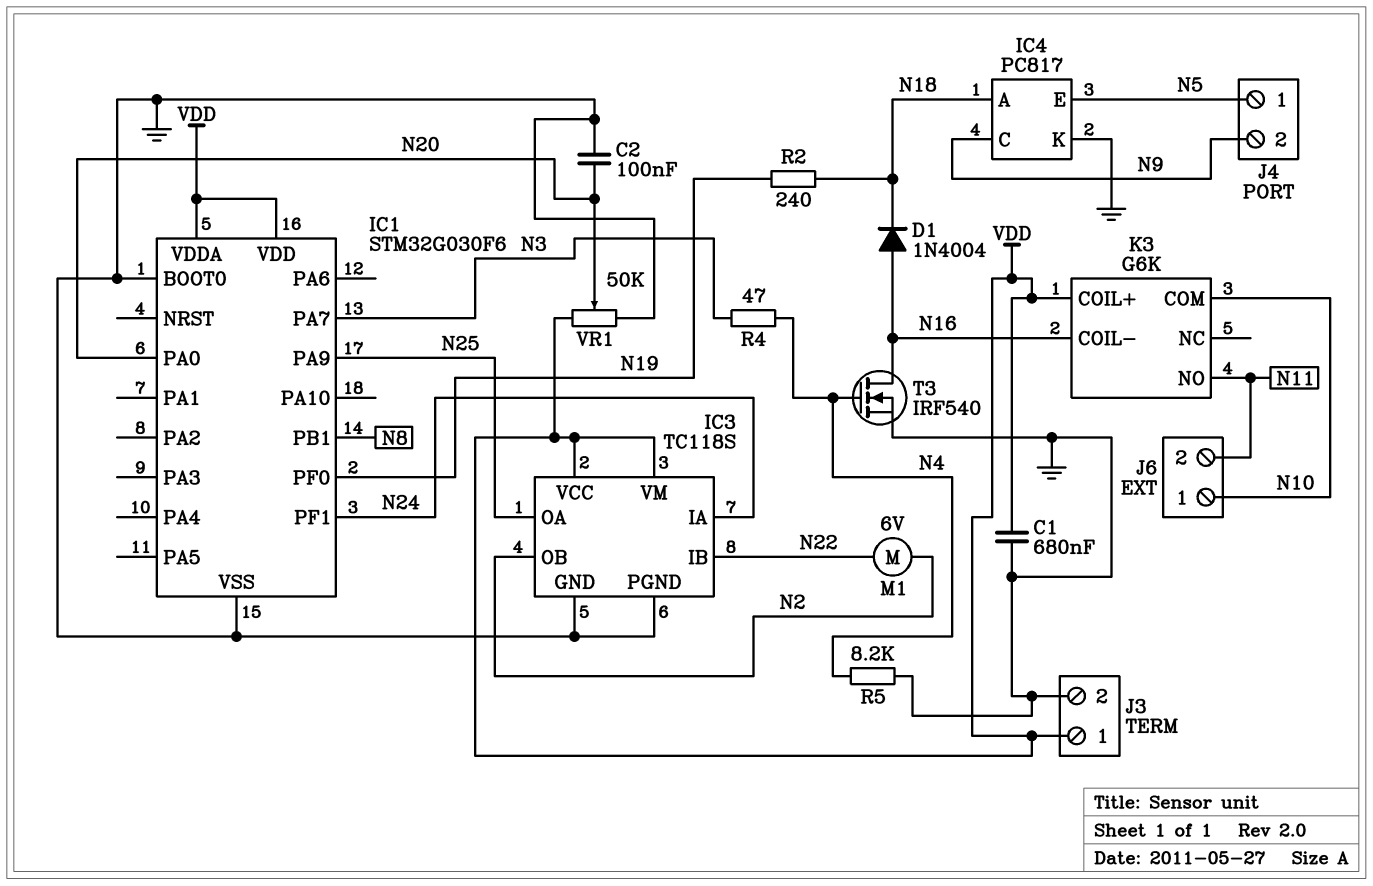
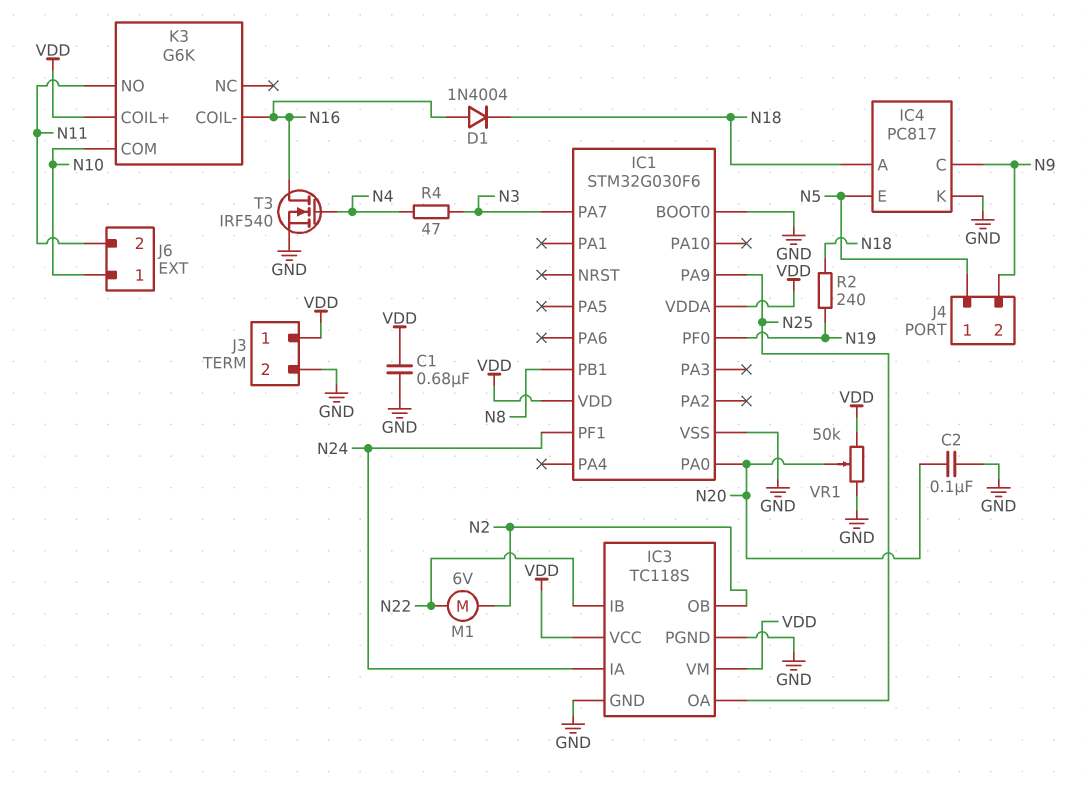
R5: 8.2k (GND, N4) -> none

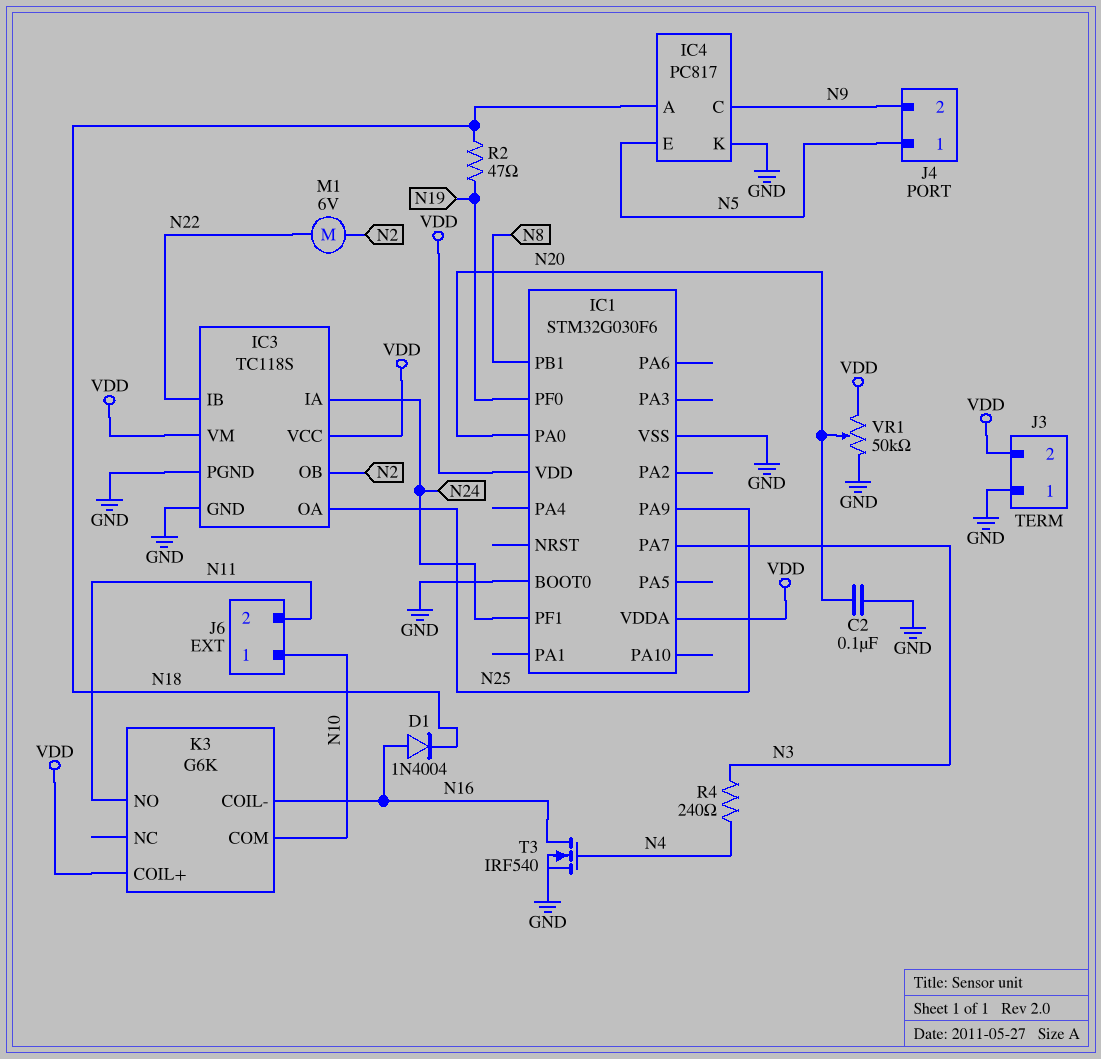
C1: 680nF (GND, VDD) -> none
J3 pin 1: VDD -> GND
J3 pin 2: GND -> VDD
R2: 240 (N18, N19) -> 47 (N18, N19)
R4: 47 (N3, N4) -> 240 (N3, N4)

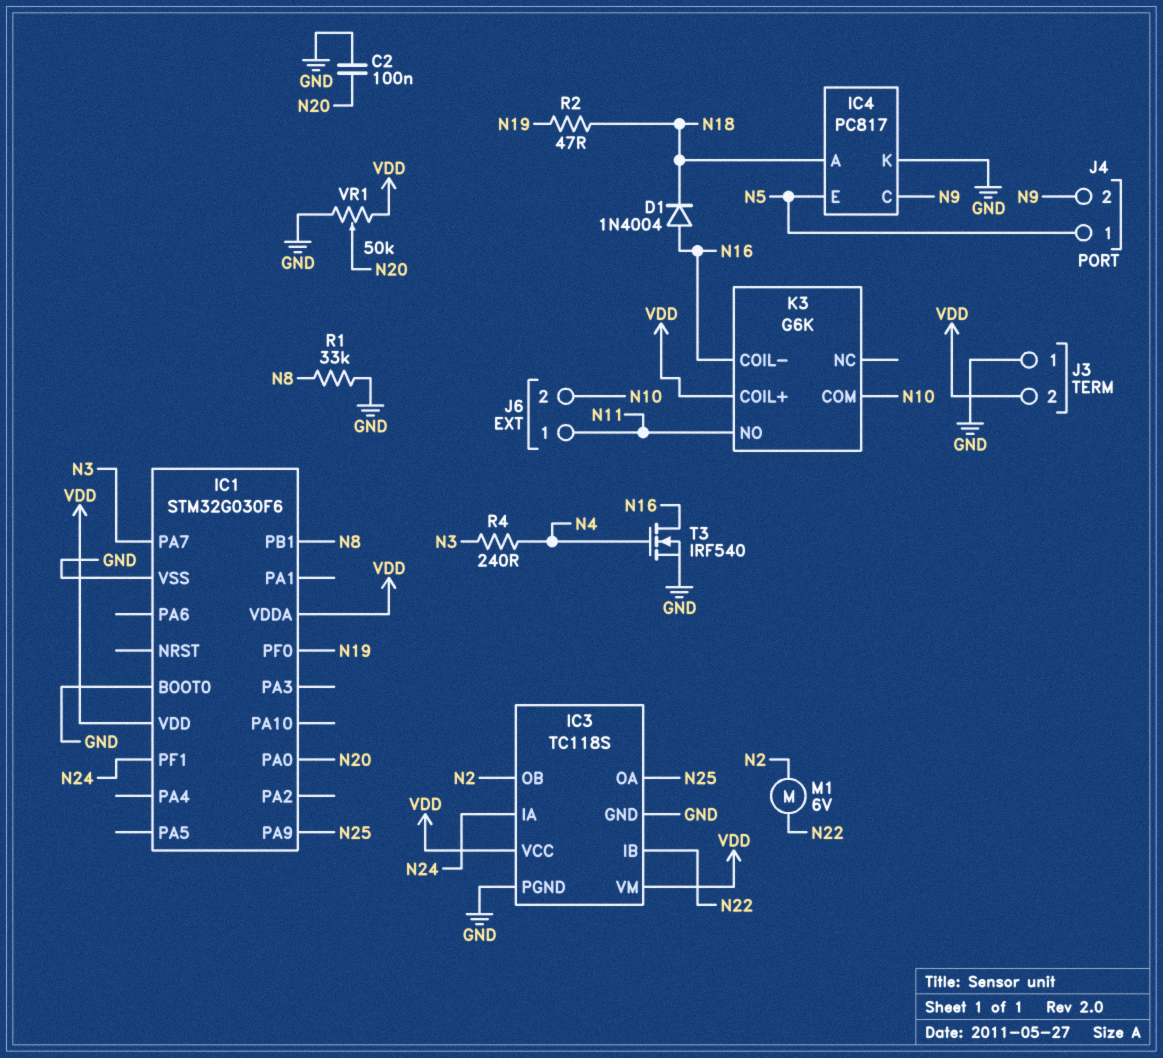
J6 pin 1: N10 -> N11
J6 pin 2: N11 -> N10
R1: none -> 33k (GND, N8)

